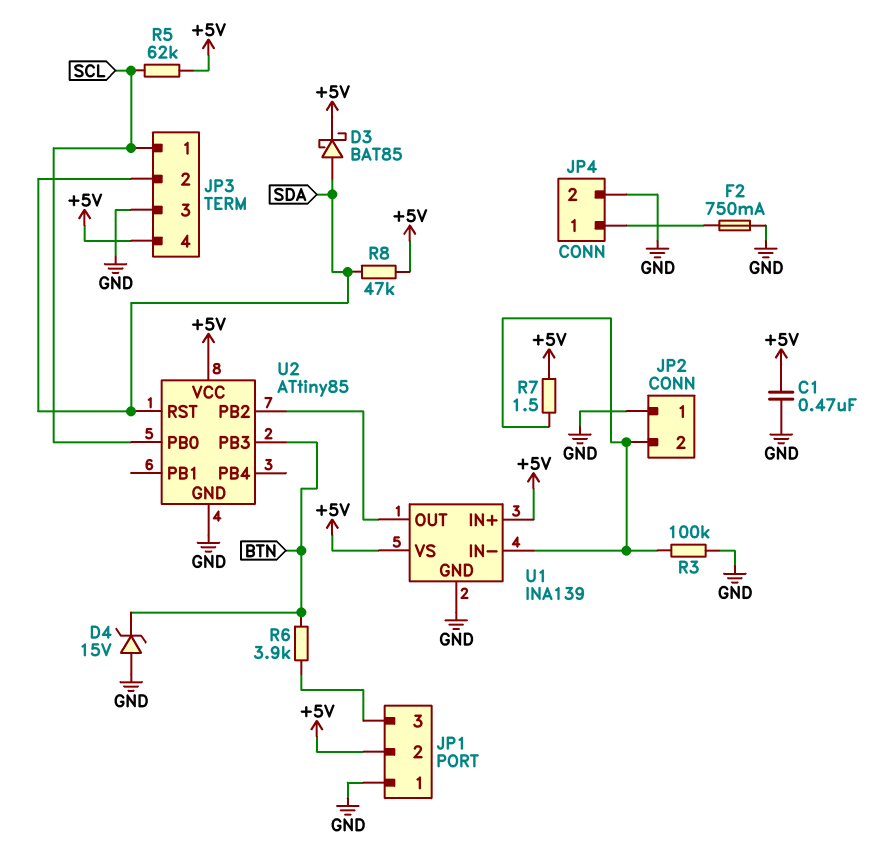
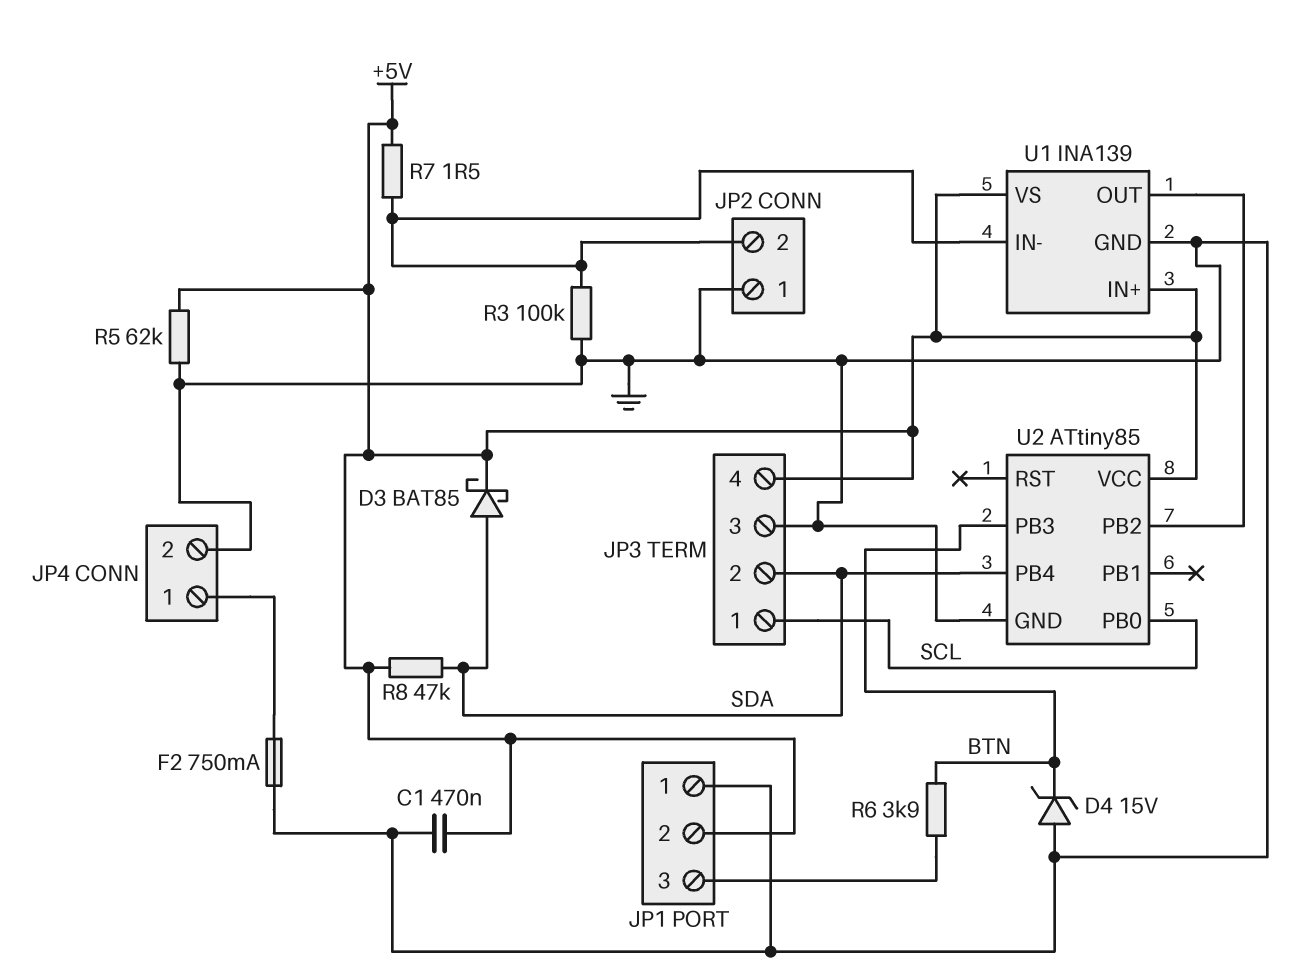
R5: 62k (+5V, SCL) -> 62k (+5V, GND)
U2 pin PB4: none -> SDA
U2 pin RST: SDA -> none

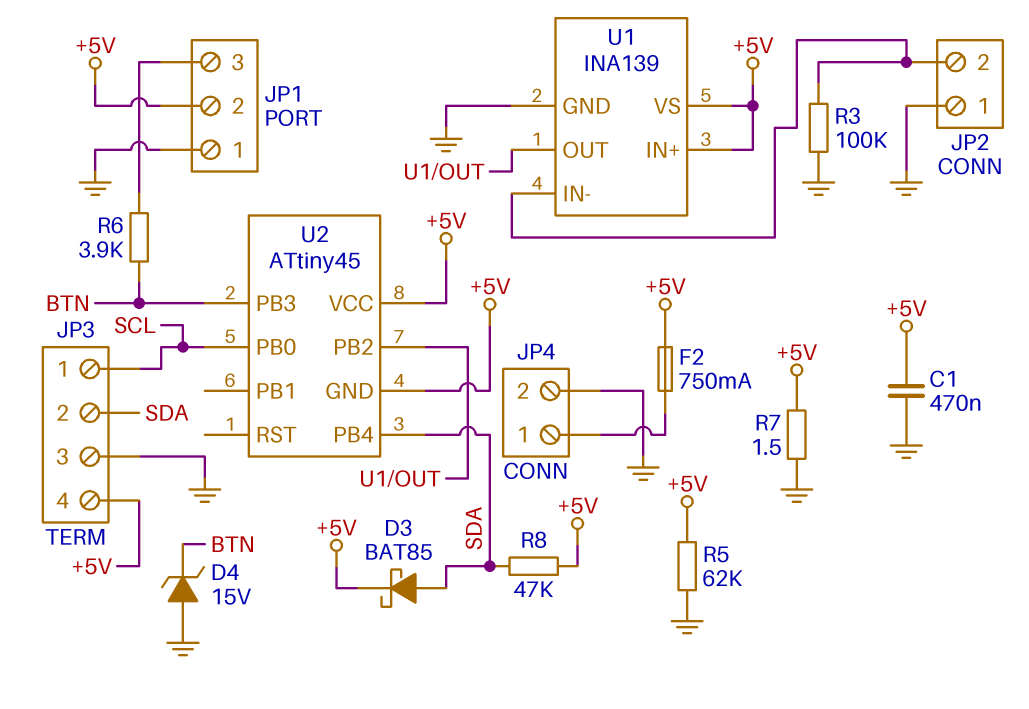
F2: 750mA (GND, JP4/1) -> 750mA (+5V, JP4/1)
R7: 1.5 (+5V, JP2/2) -> 1.5 (+5V, GND)
U2: ATtiny85 -> ATtiny45
U2 pin GND: GND -> +5V

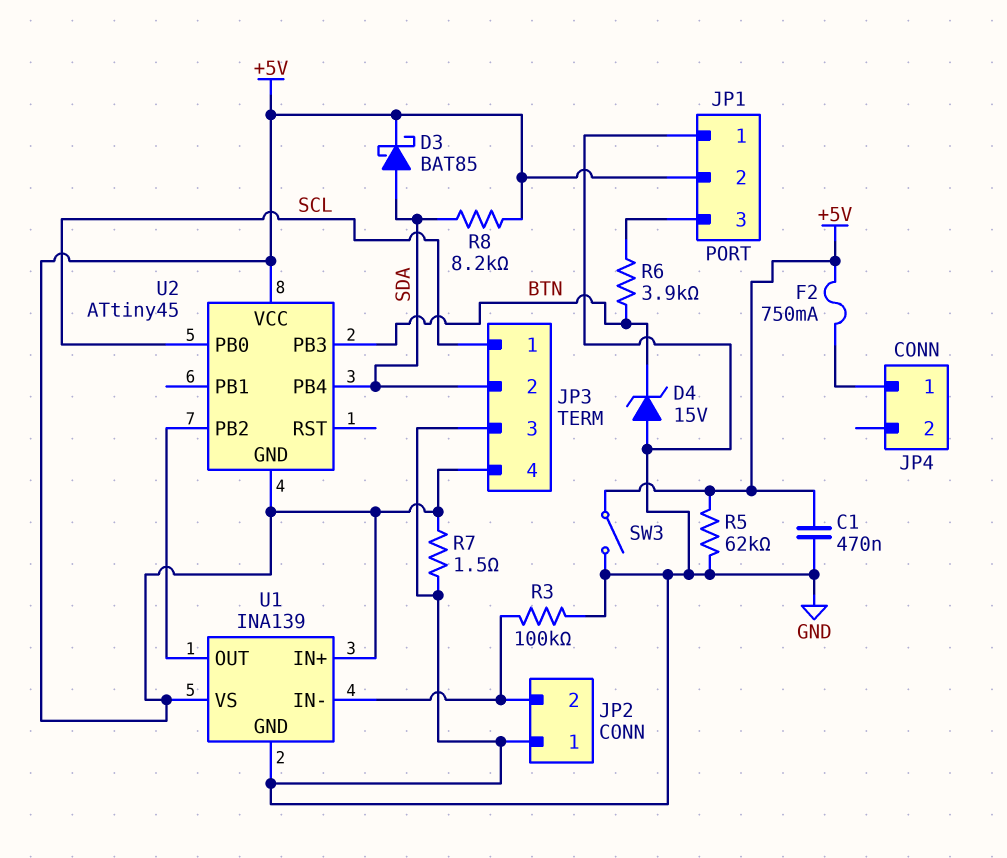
JP4 pin 2: GND -> none
R8: 47k (+5V, SDA) -> 8.2k (+5V, SDA)
SW3: none -> switch (+5V, GND)

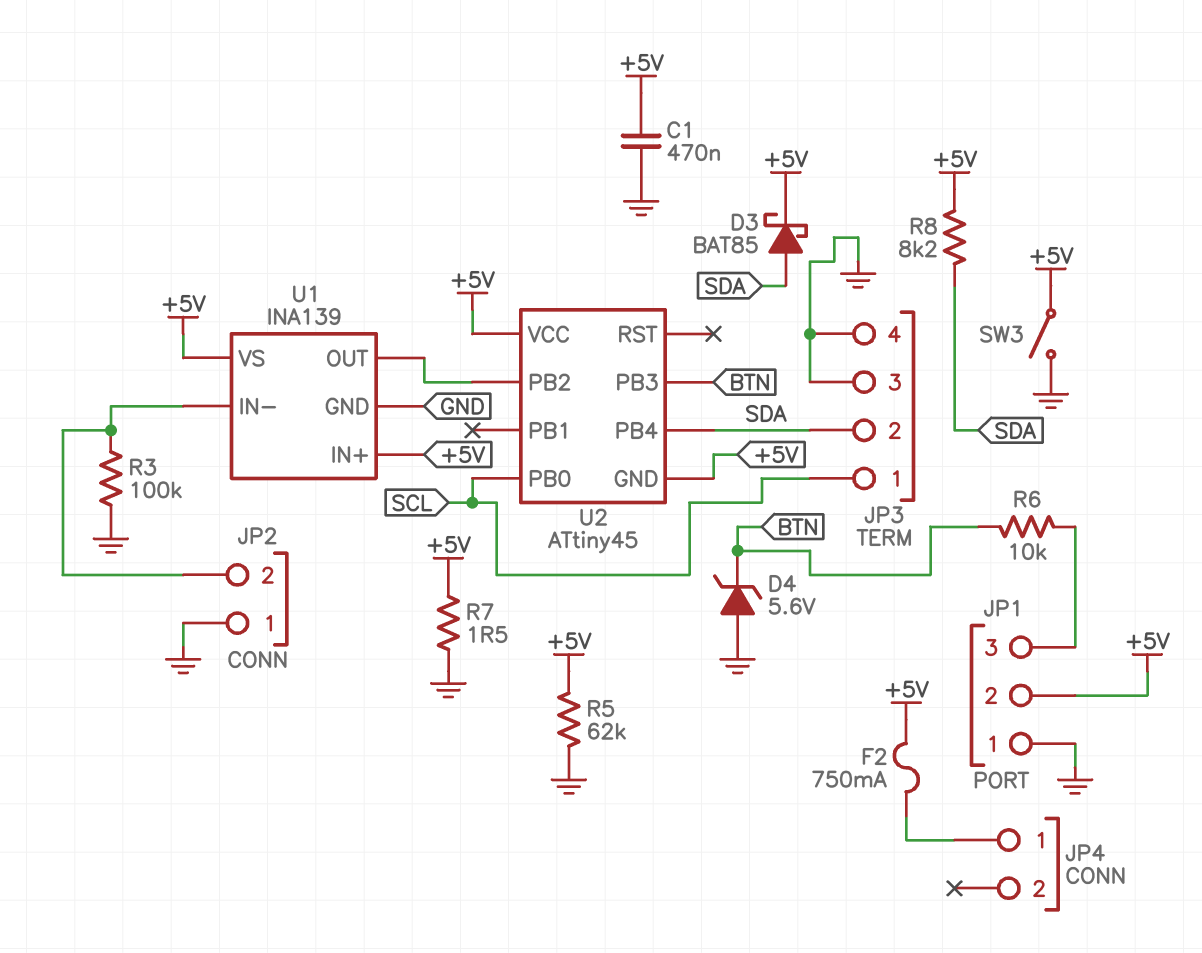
D4: zener 15V (A GND, K BTN) -> zener 5.6V (A GND, K BTN)
JP3 pin 4: +5V -> GND
R6: 3.9k (BTN, JP1/3) -> 10k (BTN, JP1/3)

